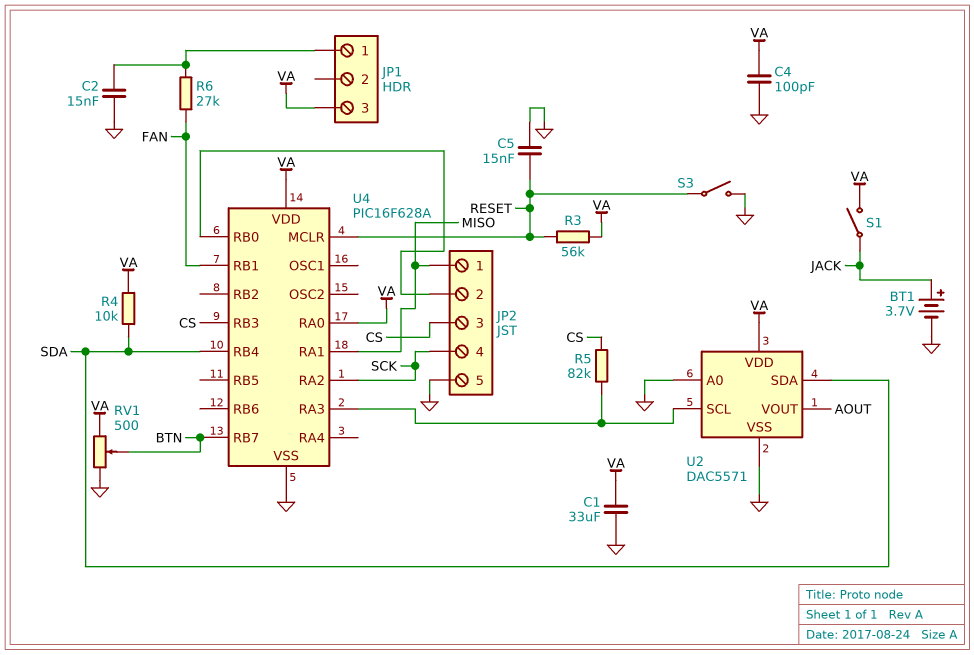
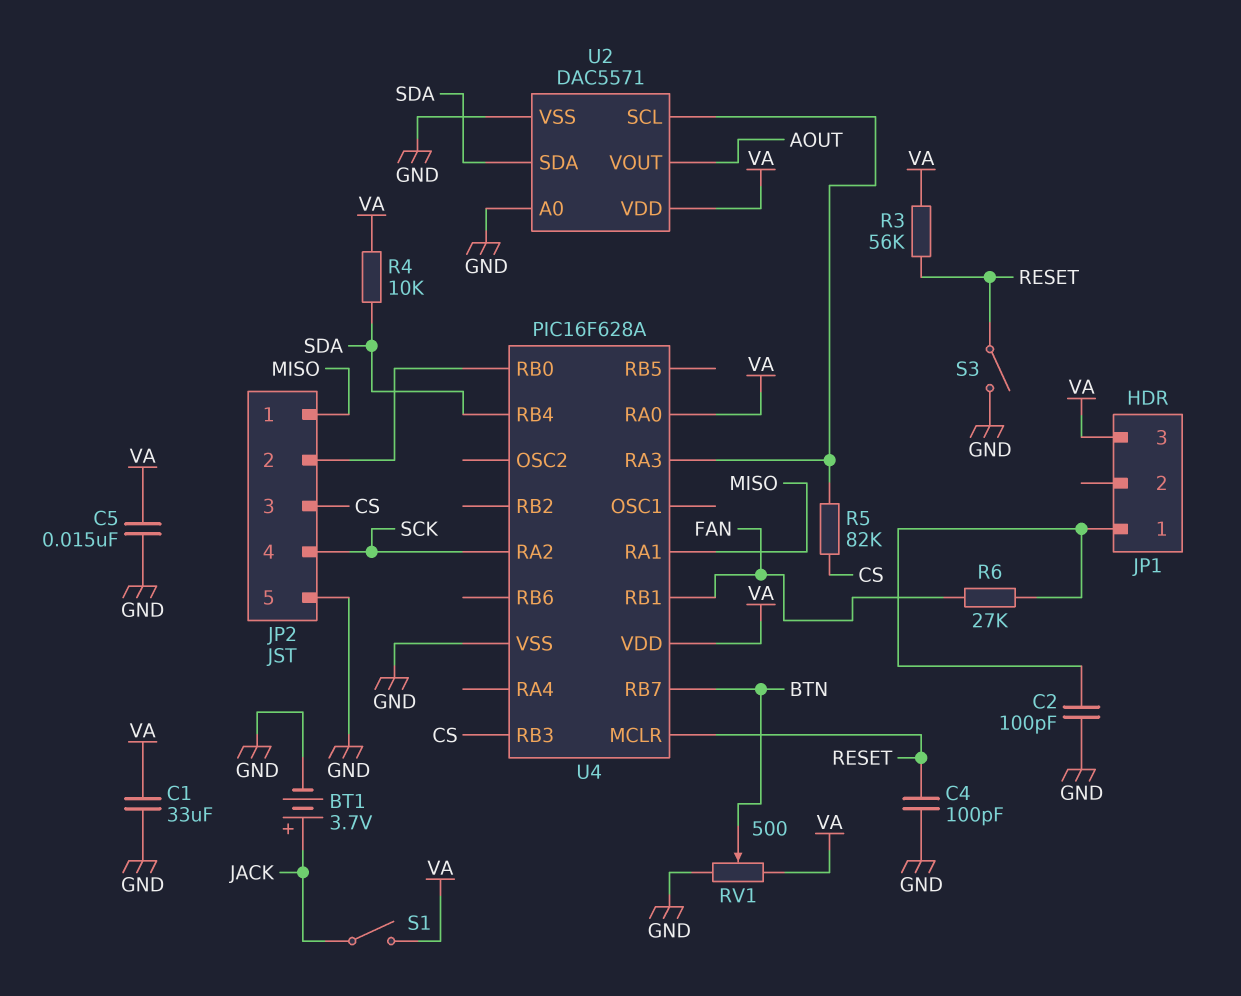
C2: 15nF (GND, JP1/1) -> 100pF (GND, JP1/1)
C4: 100pF (GND, VA) -> 100pF (GND, RESET)
C5: 15nF (GND, RESET) -> 15nF (GND, VA)

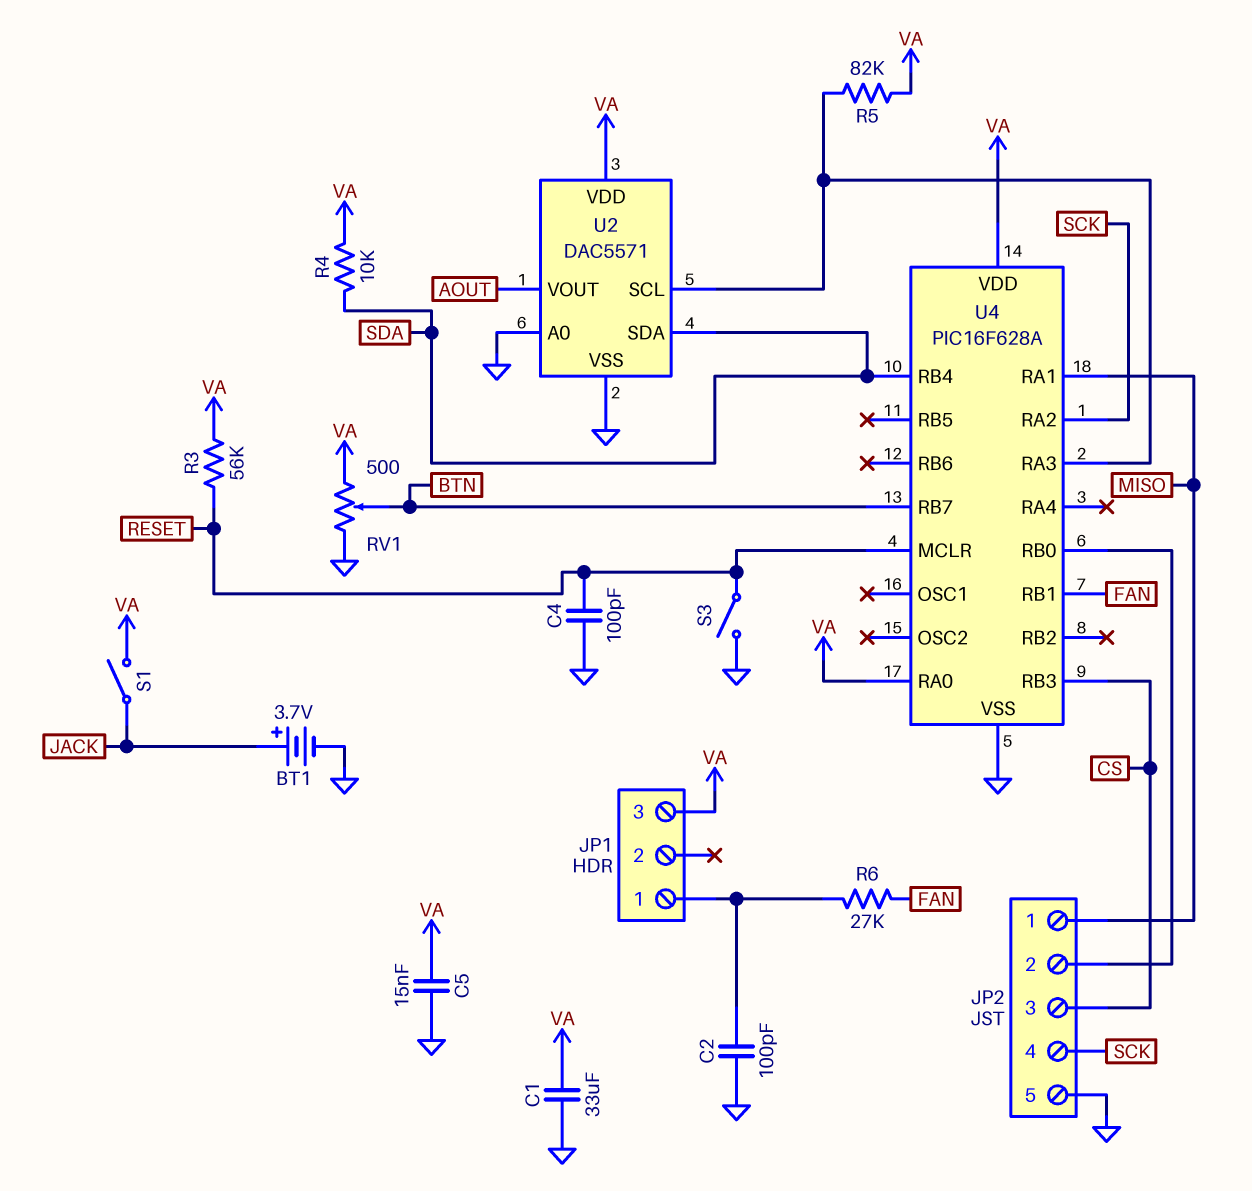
R5: 82k (CS, U2/SCL) -> 82k (U2/SCL, VA)

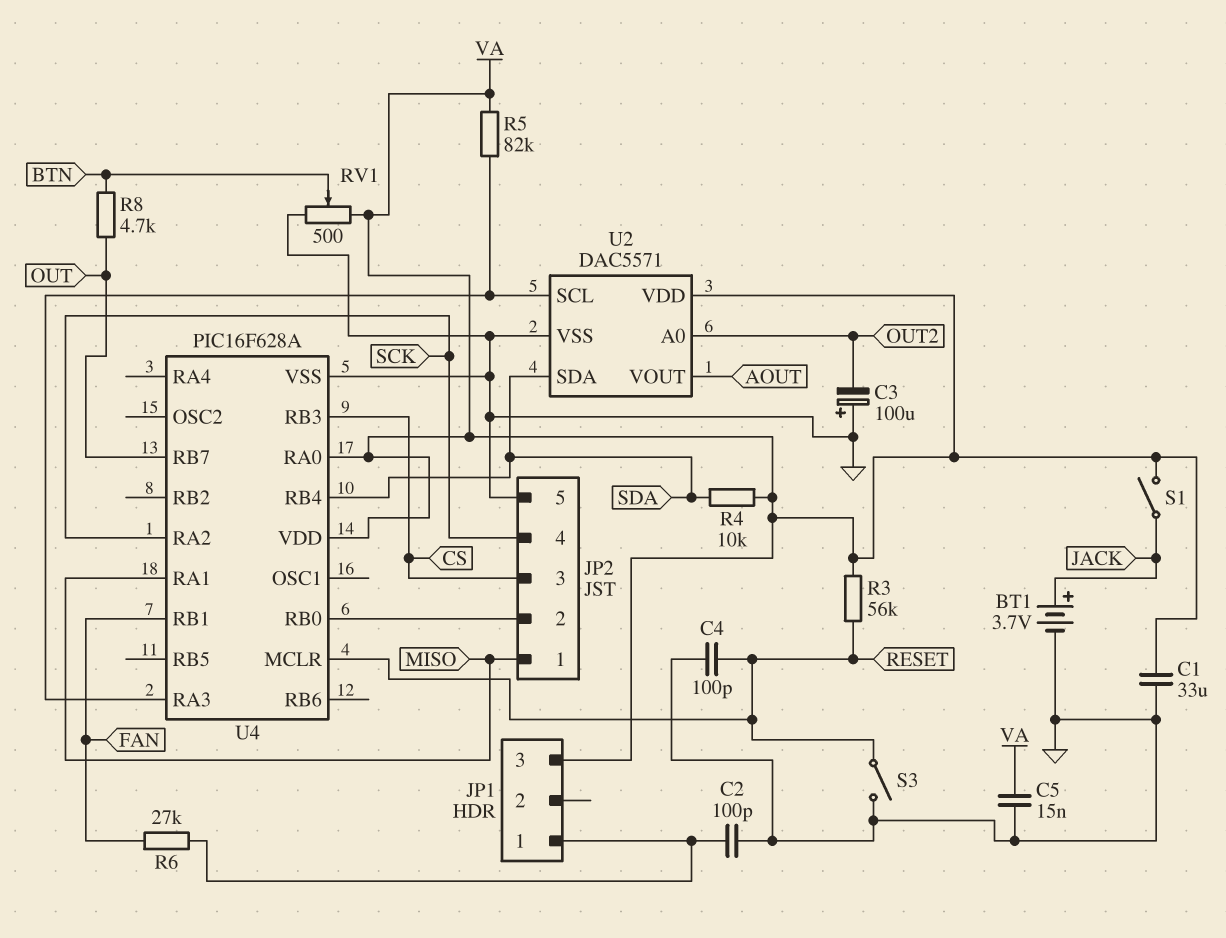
C3: none -> 100uF (plus GND, minus OUT2)
R8: none -> 4.7k (BTN, OUT)
U2 pin A0: GND -> OUT2
U4 pin RB7: BTN -> OUT

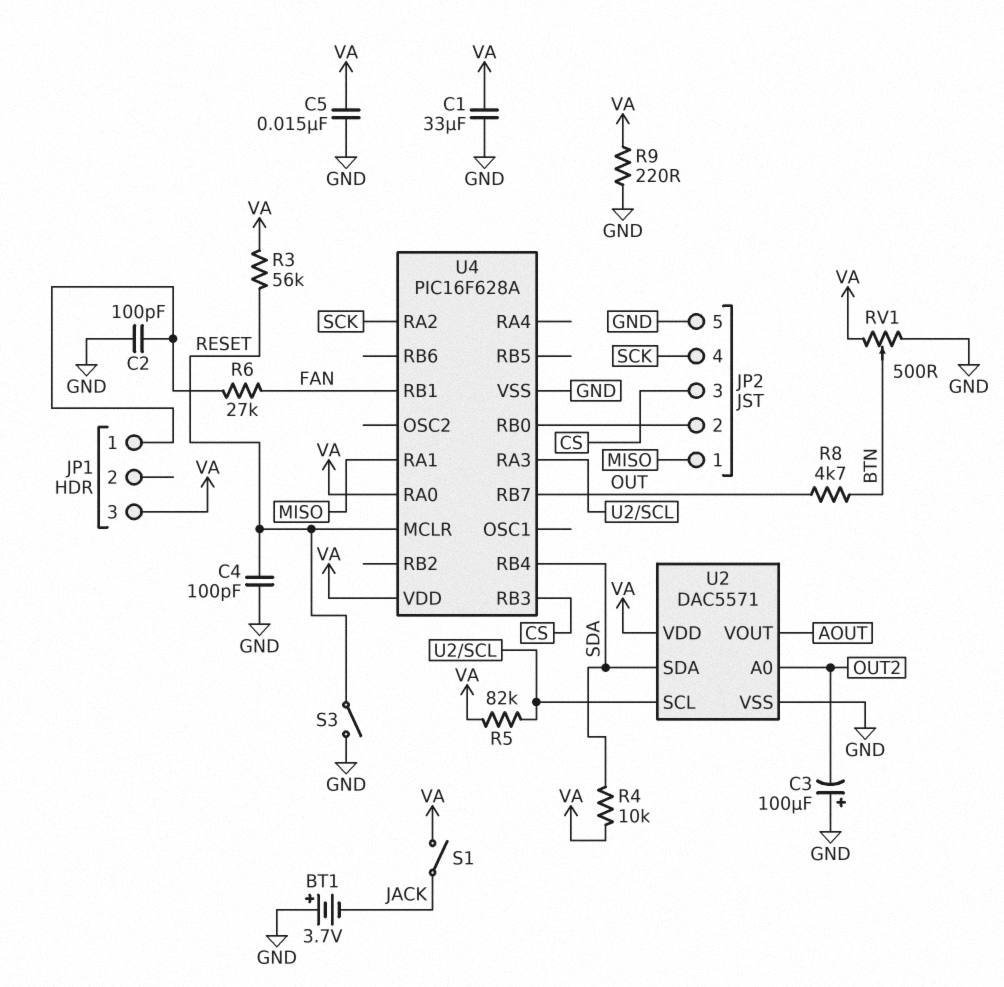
BT1: 3.7V (plus JACK, minus GND) -> 3.7V (plus GND, minus JACK)
R9: none -> 220 (GND, VA)

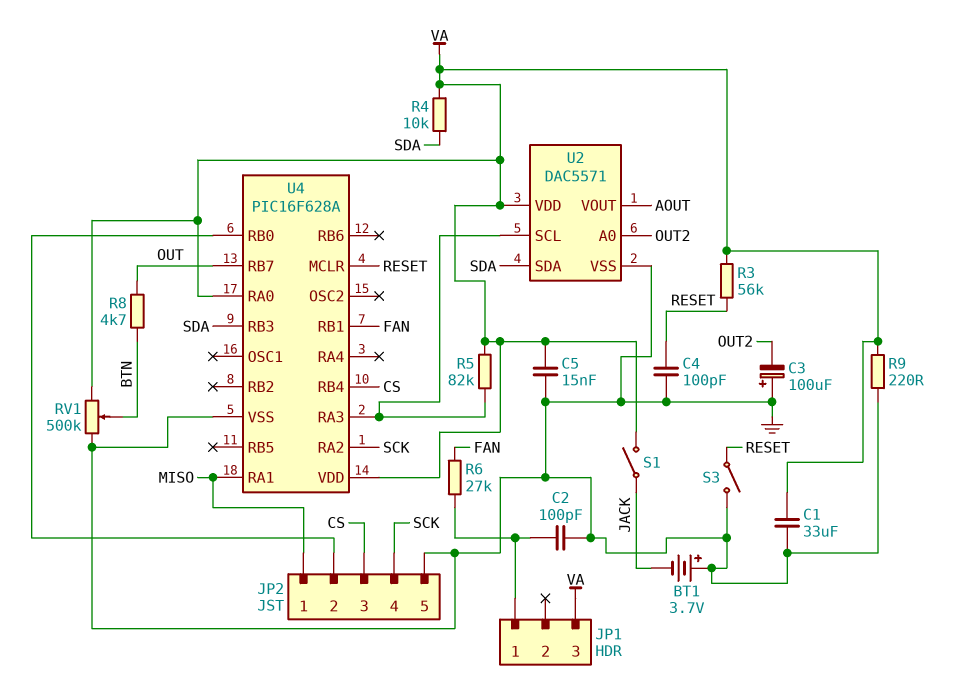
RV1: 500 (GND, VA, wiper BTN) -> 500k (GND, VA, wiper BTN)
U4 pin RB3: CS -> SDA
U4 pin RB4: SDA -> CS

